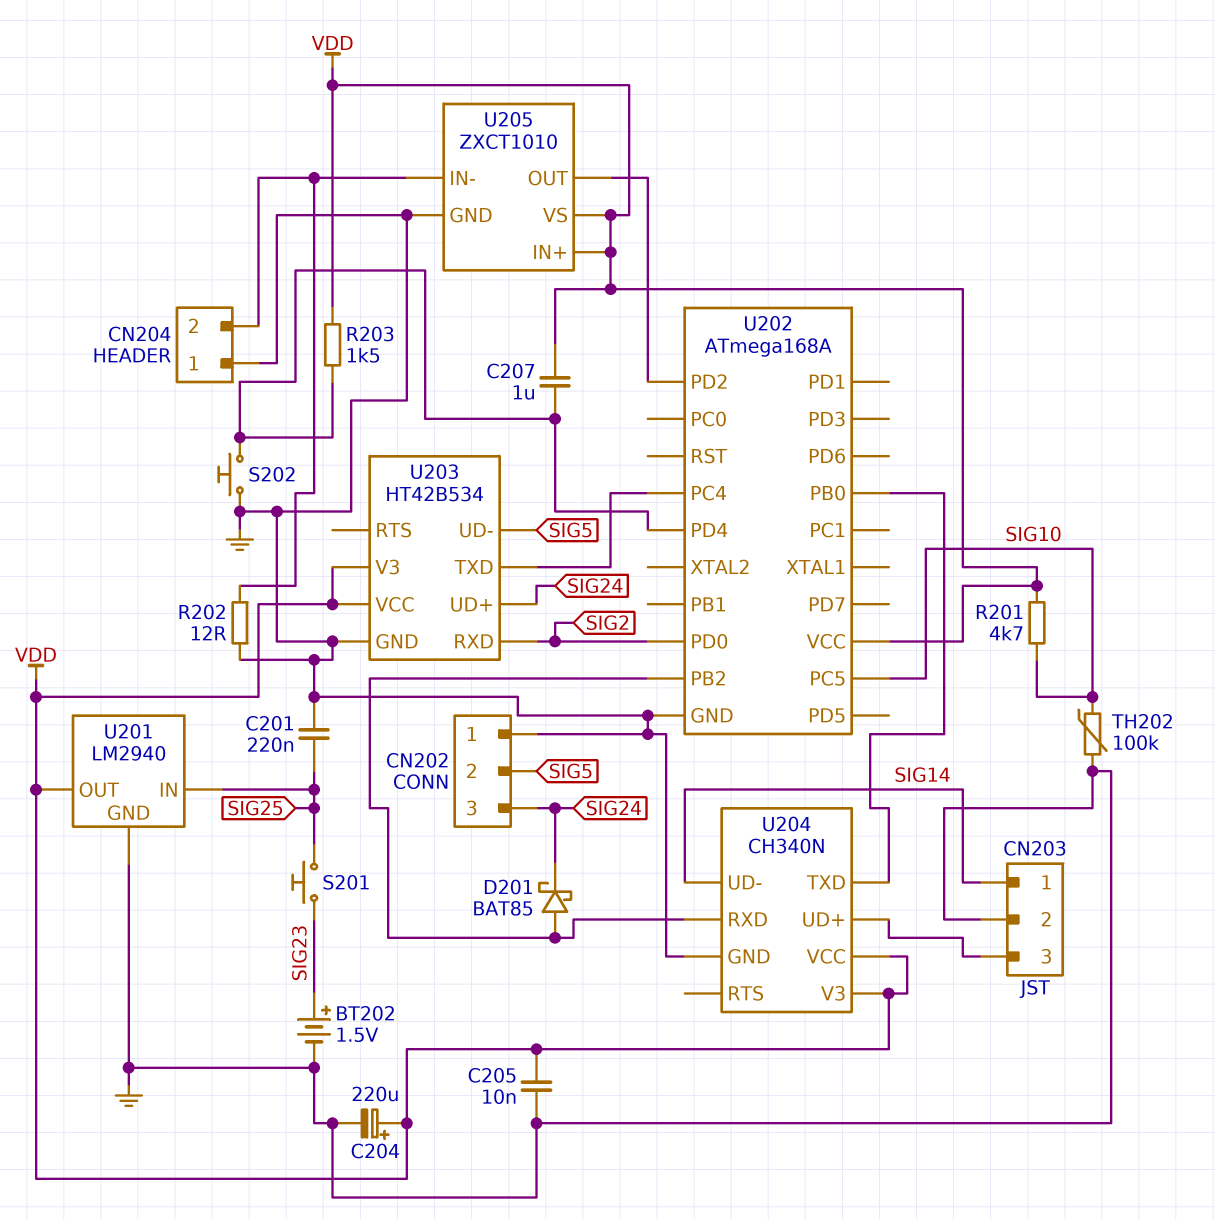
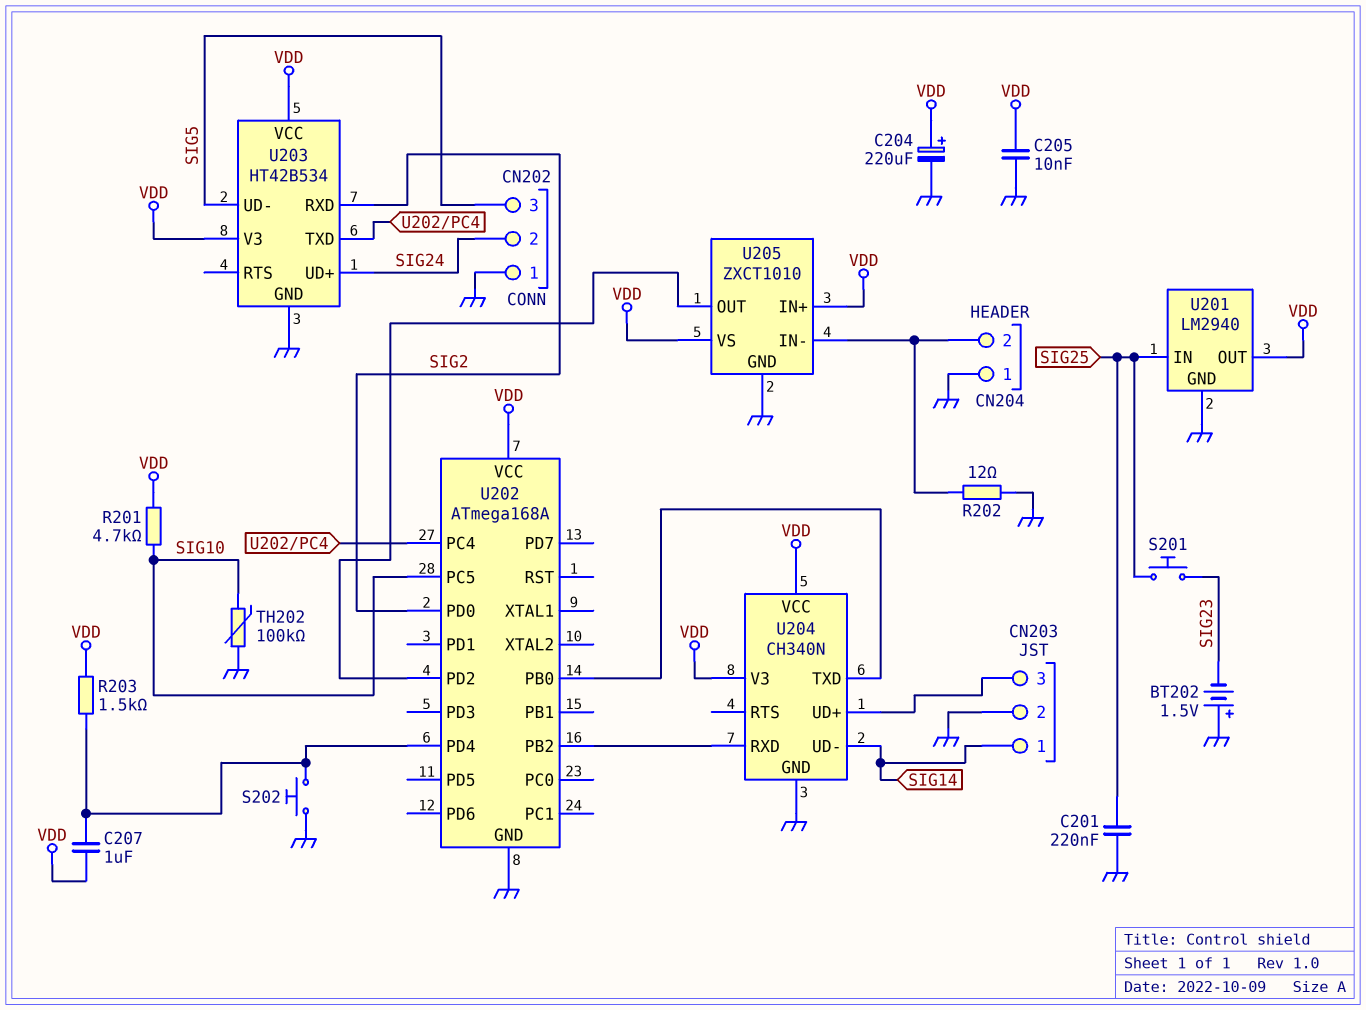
BT202: 1.5V (plus SIG23, minus GND) -> 1.5V (plus GND, minus SIG23)
CN202 pin 2: SIG5 -> SIG24
CN202 pin 3: SIG24 -> SIG5
D201: schottky BAT85 (A U202/PB2, K SIG24) -> none

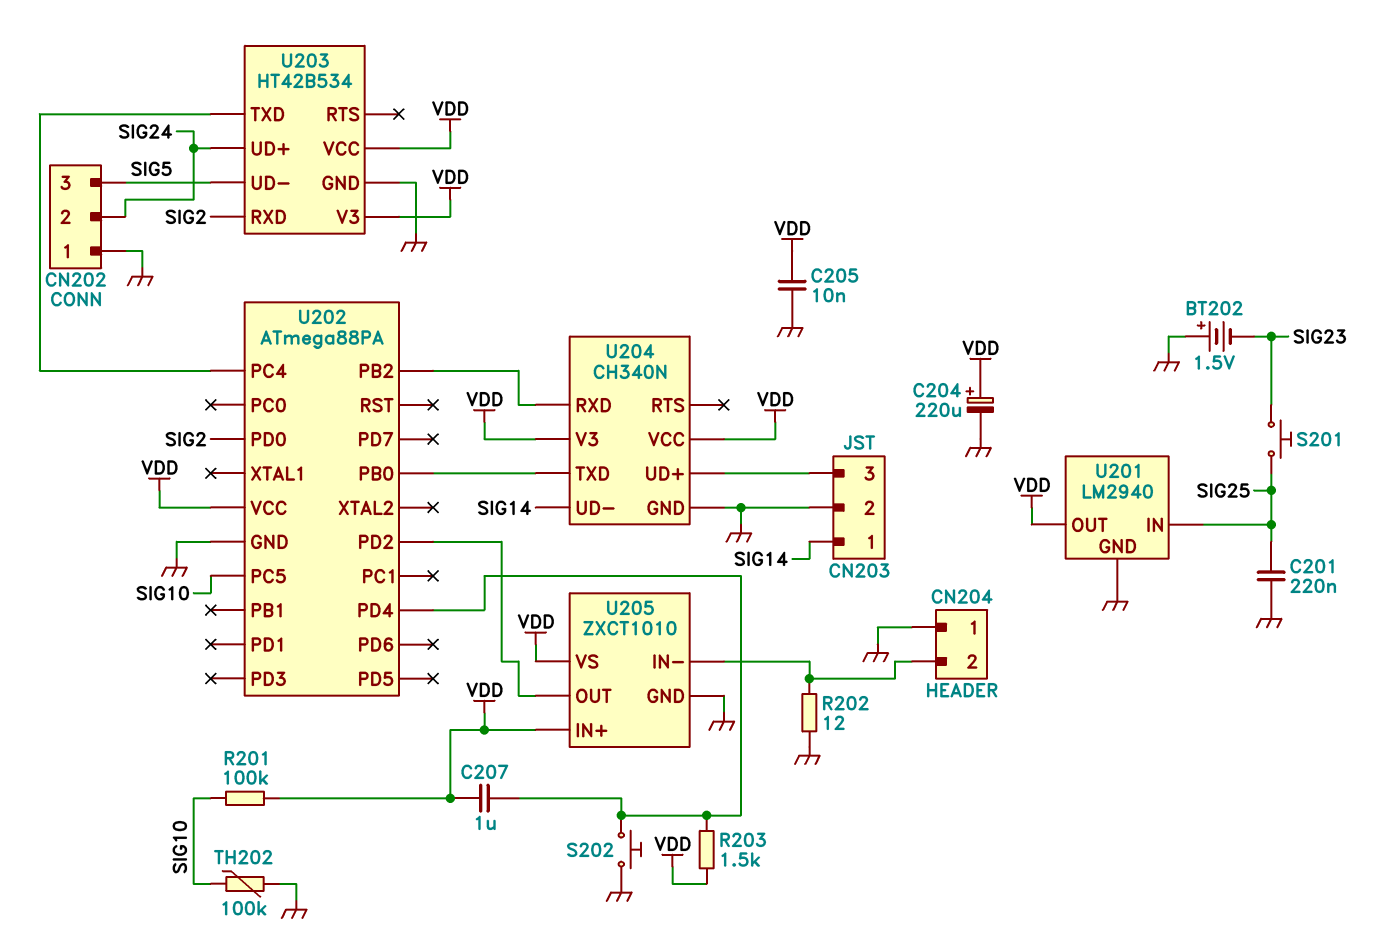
R201: 4.7k (SIG10, VDD) -> 100k (SIG10, VDD)
U202: ATmega168A -> ATmega88PA

